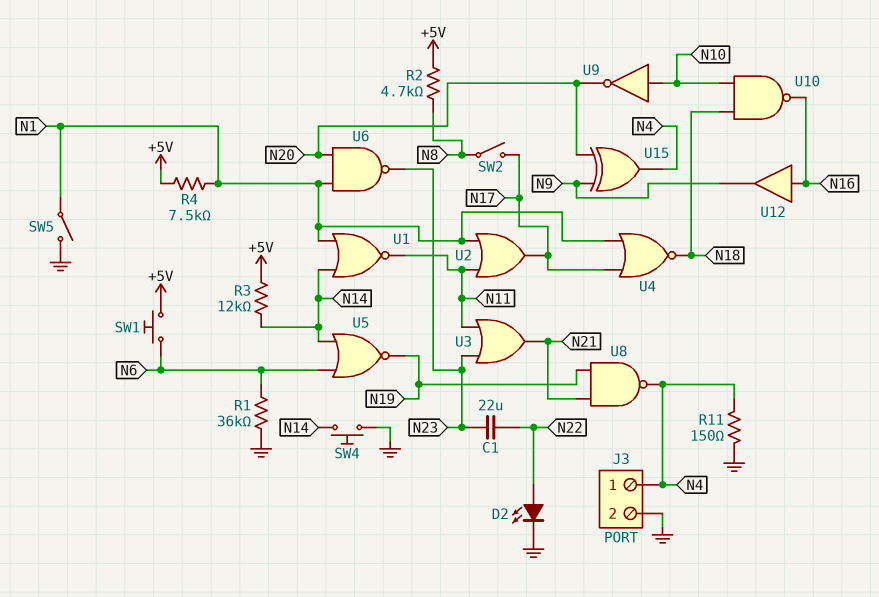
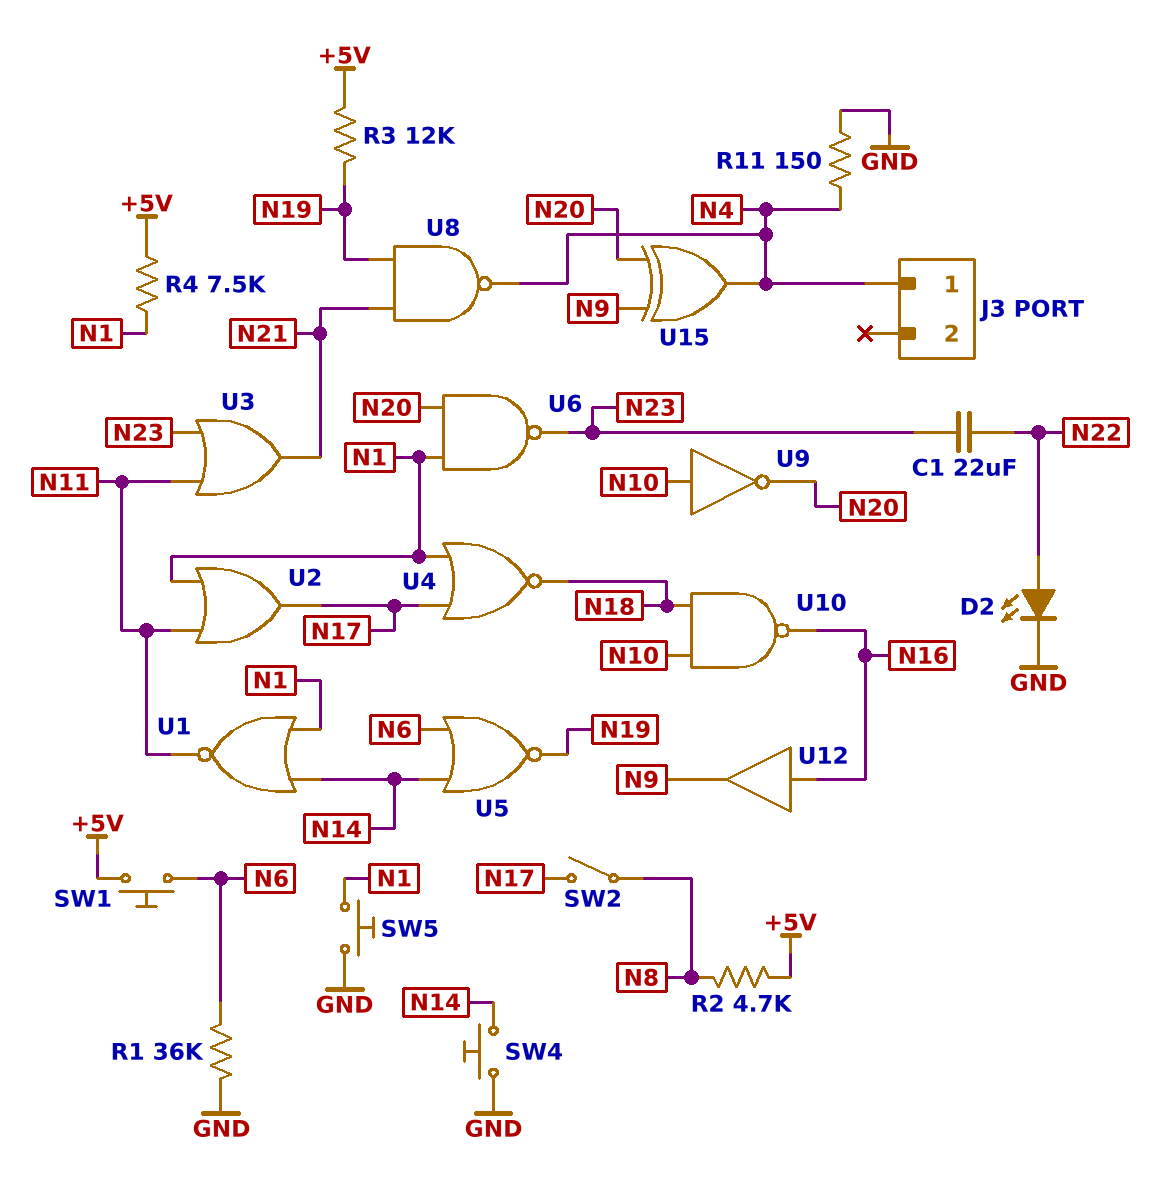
J3 pin 2: GND -> none
R3: 12k (+5V, N14) -> 12k (+5V, N19)
SW5: switch (GND, N1) -> button (GND, N1)

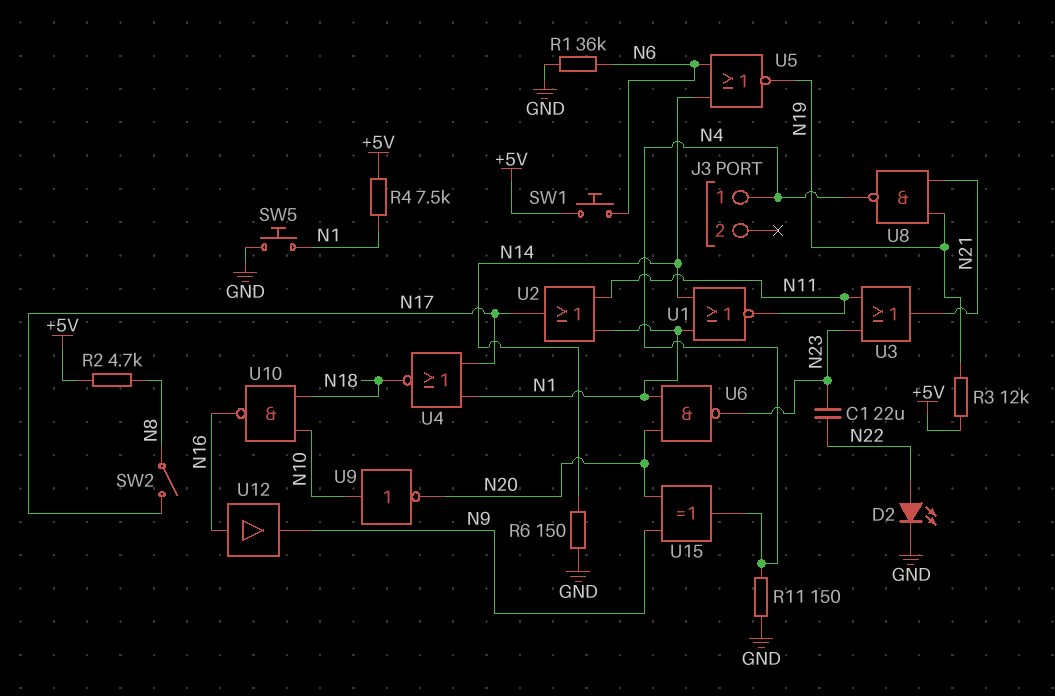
R6: none -> 150 (GND, N14)
SW4: button (GND, N14) -> none

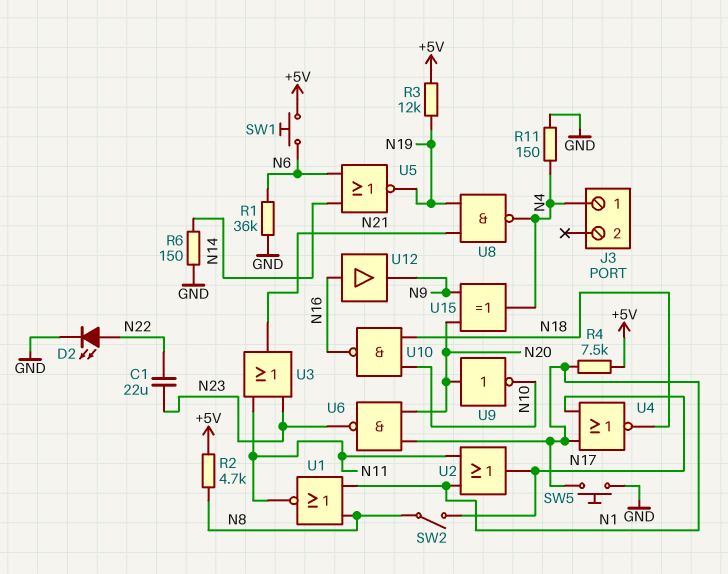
U1: NOR (in N1, in N14, out N11) -> NOR (in N1, in N8, out N11)
U9: NOT (in N10, out N20) -> NOT (in N20, out N10)

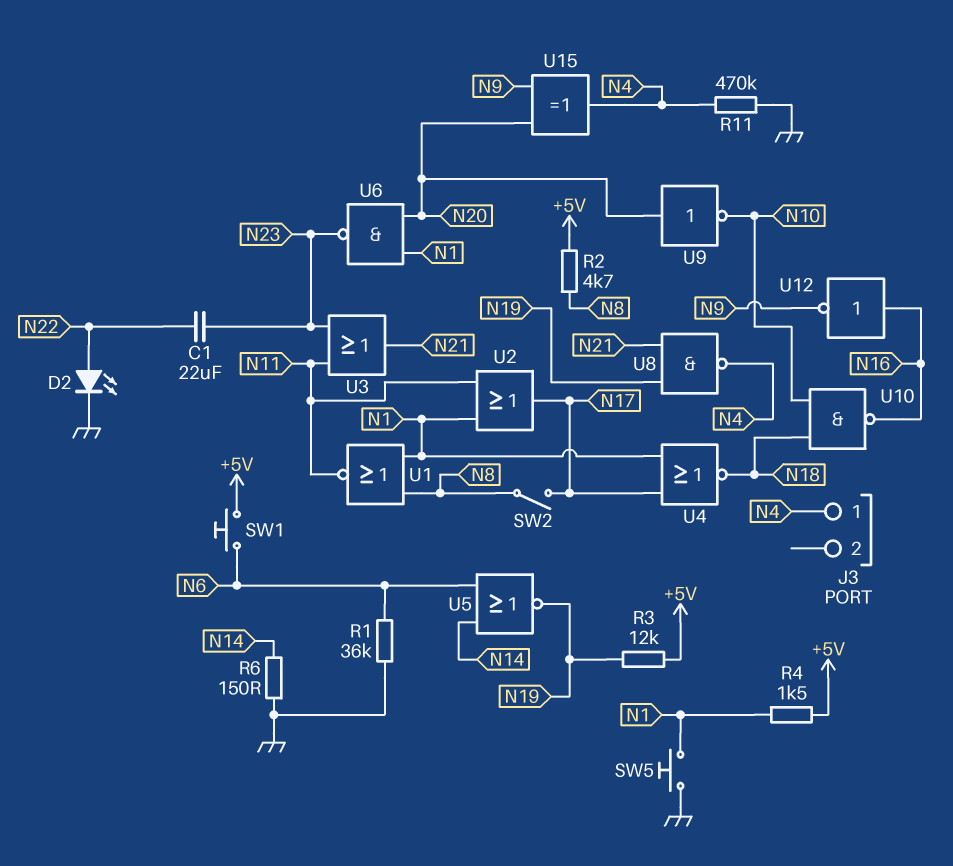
R4: 7.5k (+5V, N1) -> 1.5k (+5V, N1)
R11: 150 (GND, N4) -> 470k (GND, N4)
U12: buffer (in N16, out N9) -> NOT (in N16, out N9)

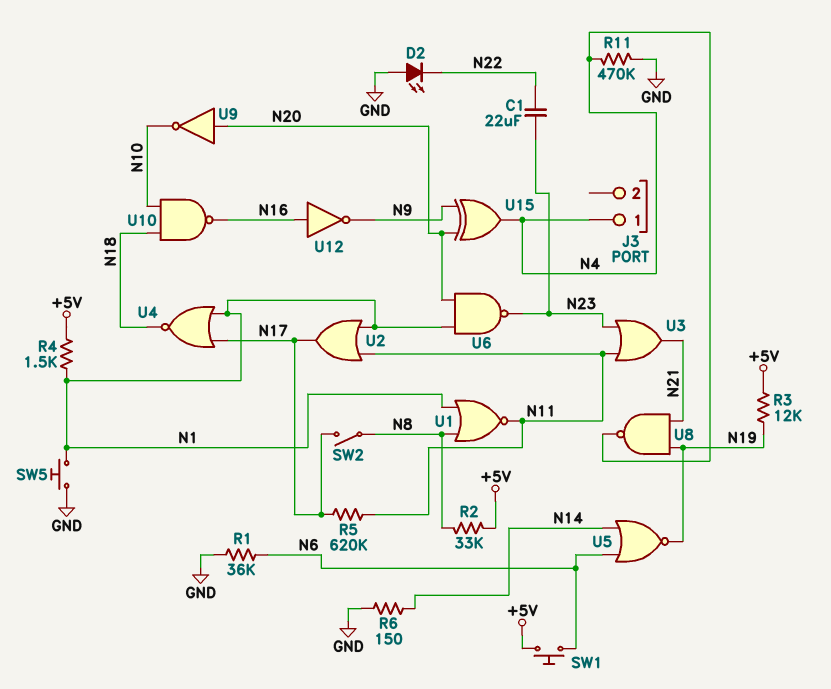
D2: LED (A N22, K GND) -> LED (A GND, K N22)
R2: 4.7k (+5V, N8) -> 33k (+5V, N8)
R5: none -> 620k (N11, N17)

